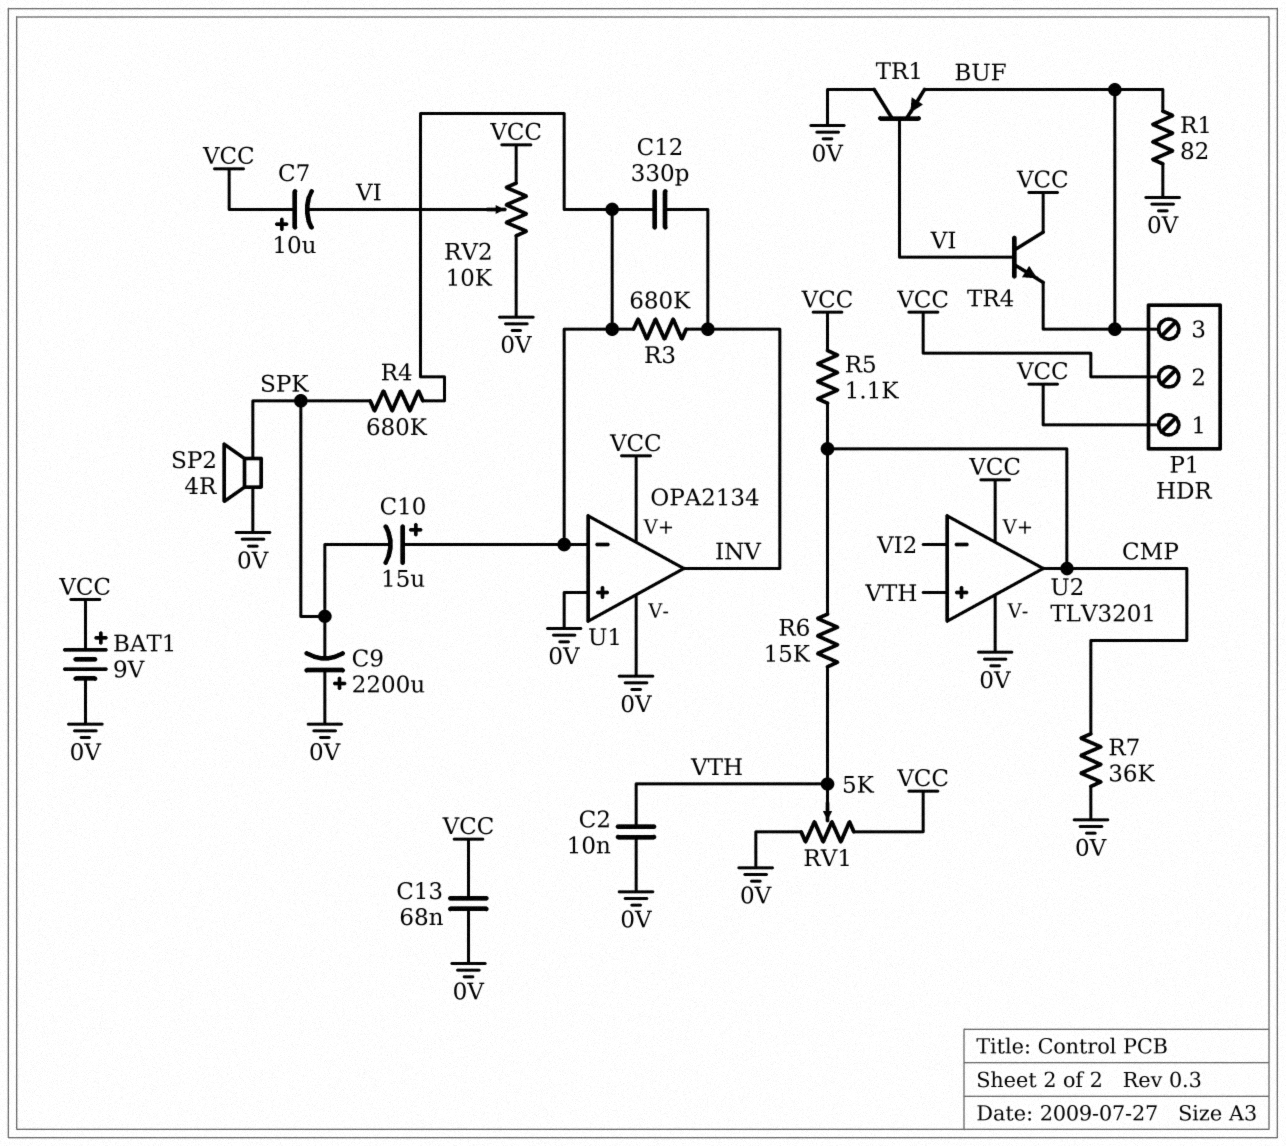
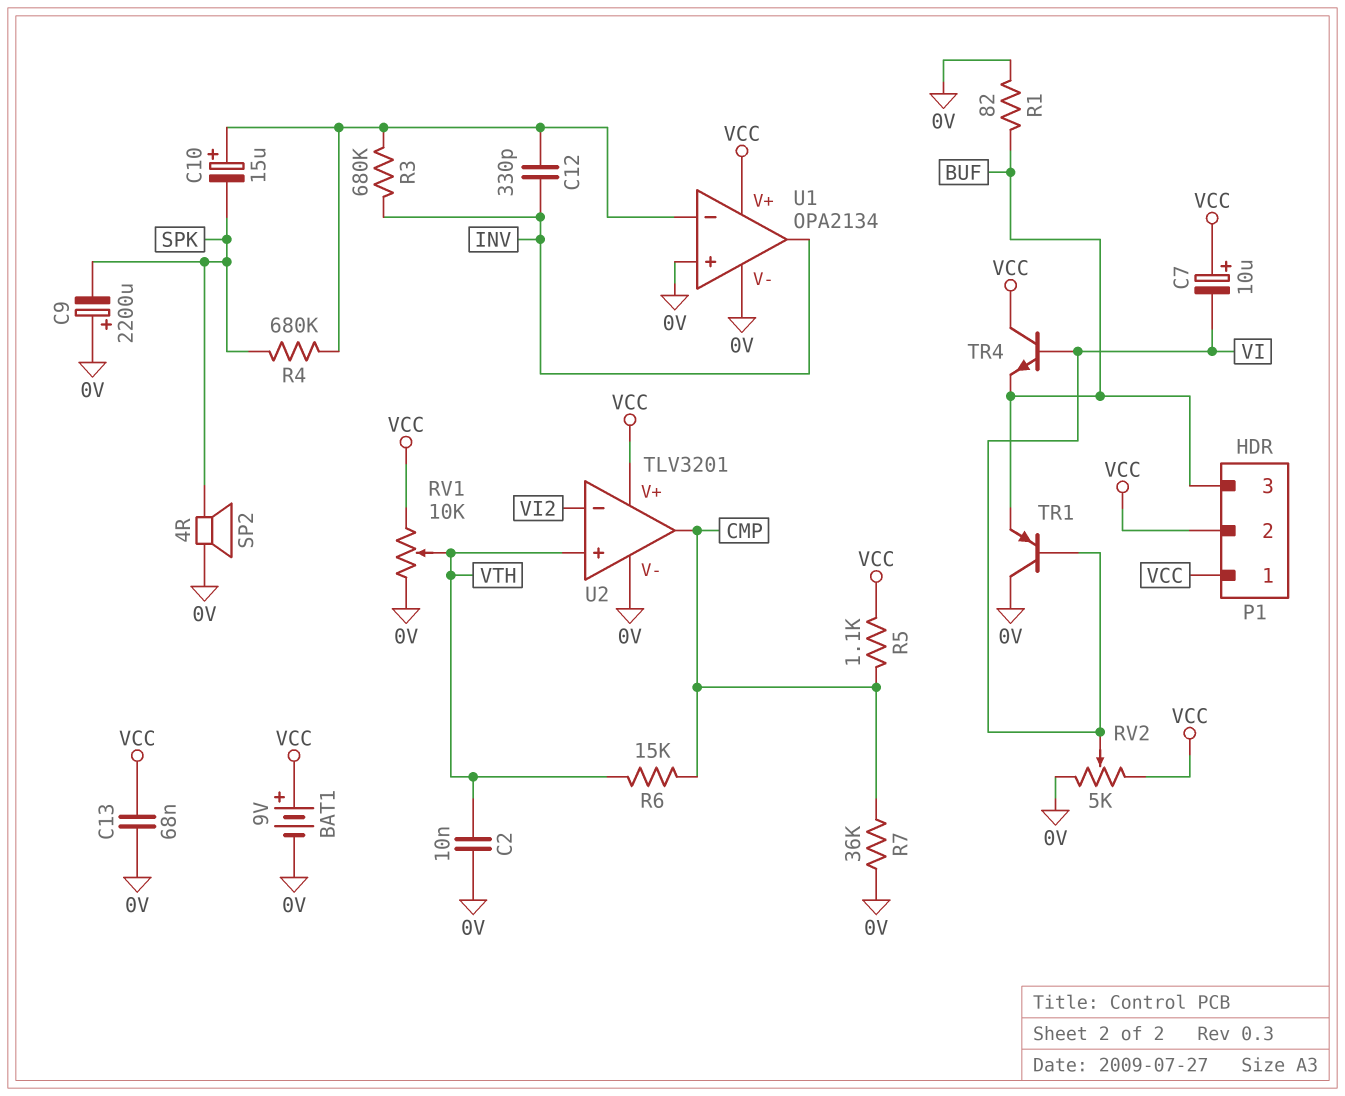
RV1: 5k (0V, VCC, wiper VTH) -> 10k (0V, VCC, wiper VTH)
RV2: 10k (0V, VCC, wiper VI) -> 5k (0V, VCC, wiper VI)

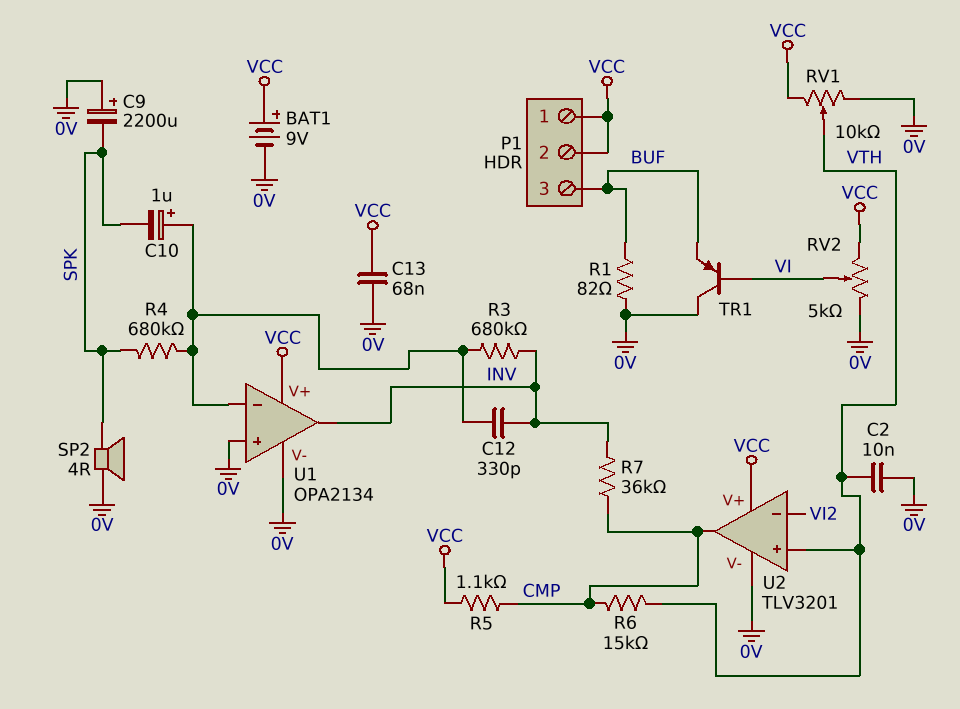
C7: 10uF (plus VCC, minus VI) -> none
C10: 15uF (plus U1/in-, minus SPK) -> 1uF (plus U1/in-, minus SPK)
R7: 36k (0V, CMP) -> 36k (CMP, INV)
TR4: NPN (B VI, C VCC, E BUF) -> none

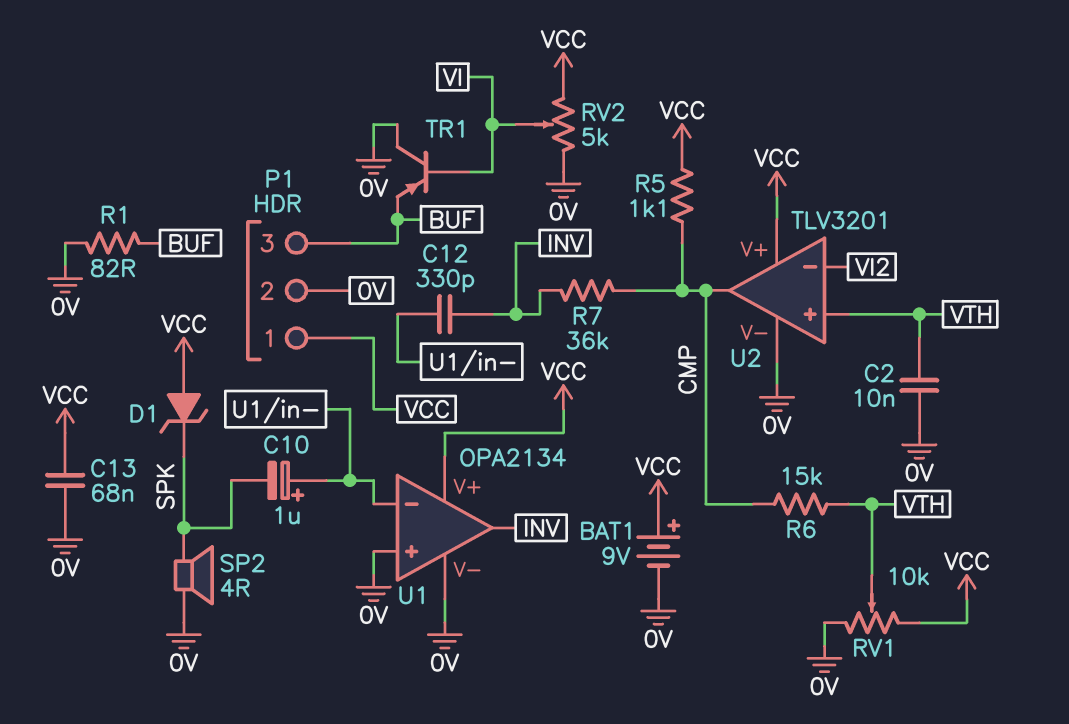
C9: 2200uF (plus 0V, minus SPK) -> none
D1: none -> zener (A VCC, K SPK)
P1 pin 2: VCC -> 0V
R3: 680k (INV, U1/in-) -> none
R4: 680k (SPK, U1/in-) -> none

